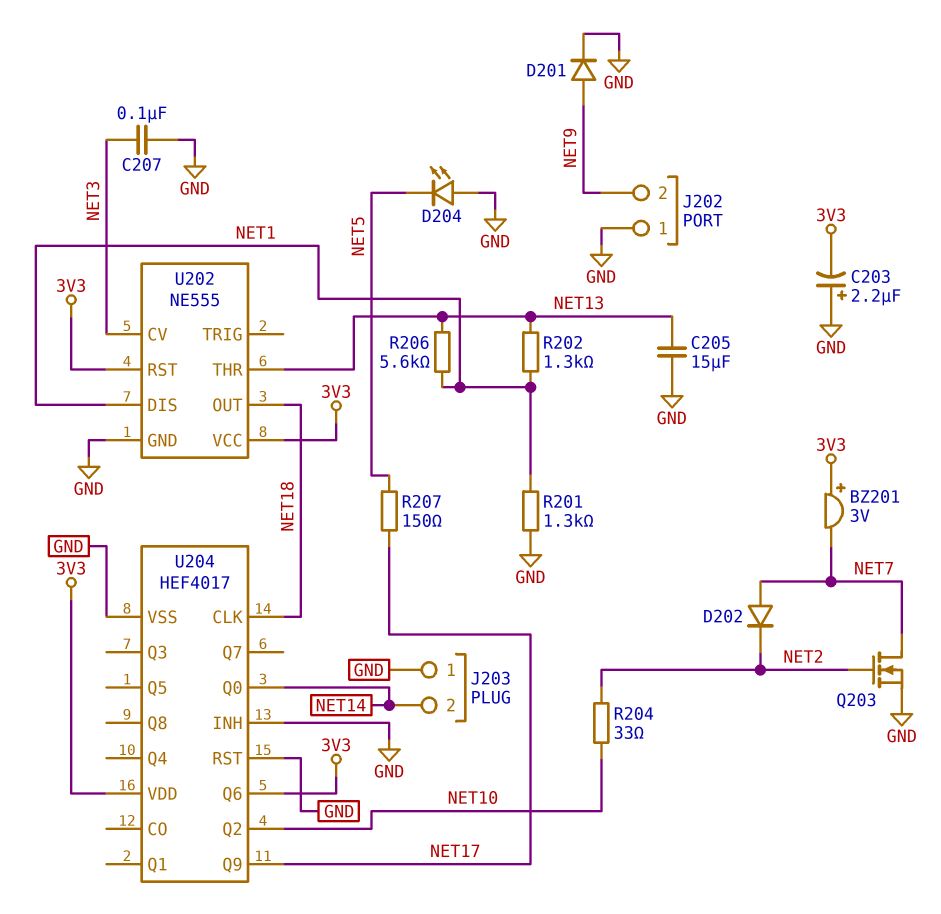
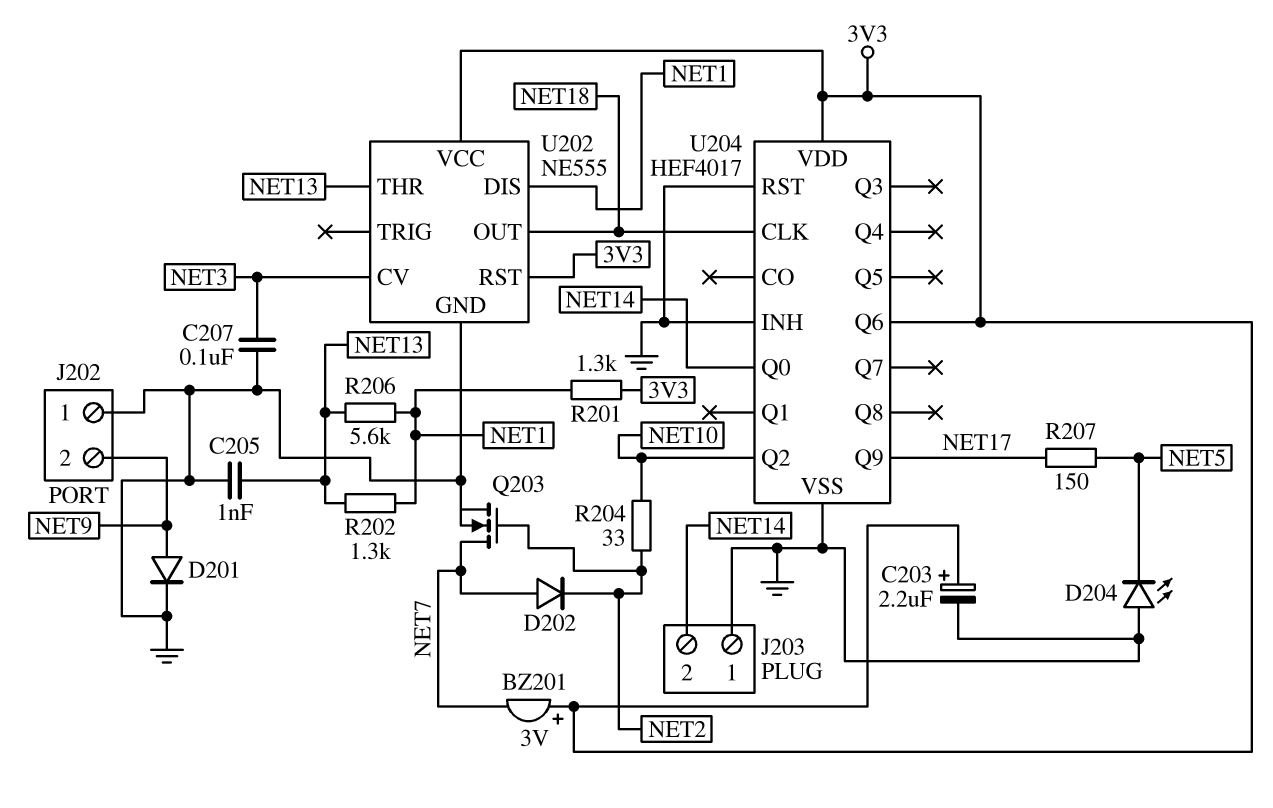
C203: 2.2uF (plus GND, minus 3V3) -> 2.2uF (plus 3V3, minus GND)
C205: 15uF (GND, NET13) -> 1nF (GND, NET13)
R201: 1.3k (GND, NET1) -> 1.3k (3V3, NET1)

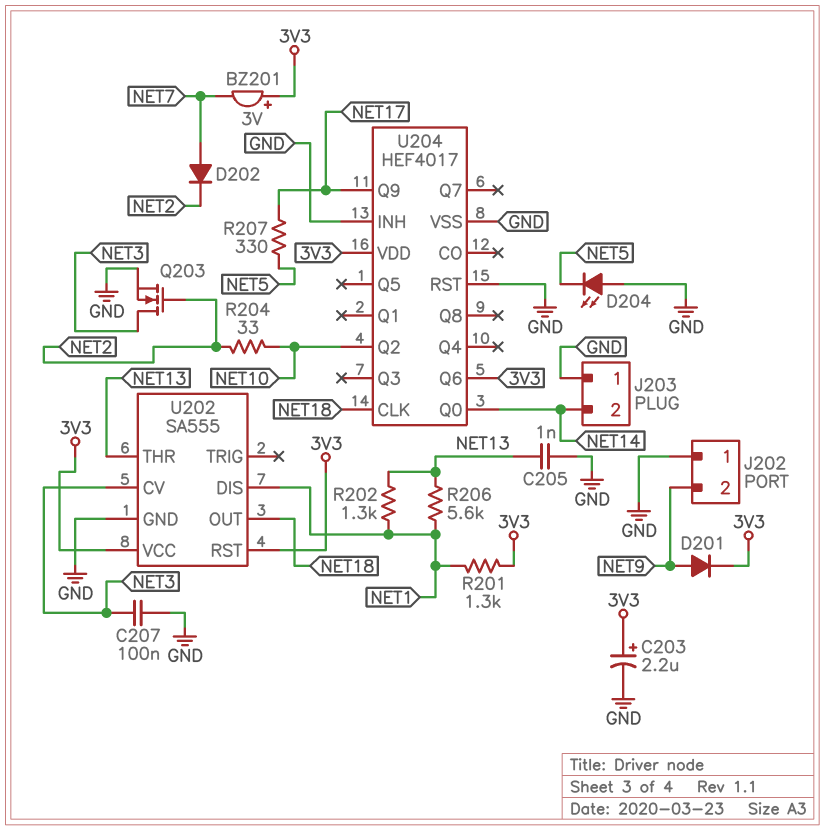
D201: diode (A NET9, K GND) -> diode (A NET9, K 3V3)
Q203: NMOS (G NET2, D NET7, S GND) -> NMOS (G NET2, D NET3, S GND)
R207: 150 (NET5, NET17) -> 330 (NET5, NET17)
U202: NE555 -> SA555

